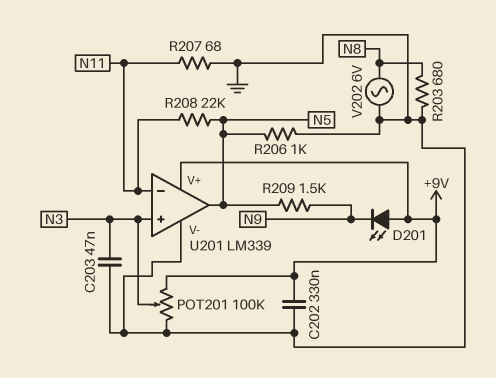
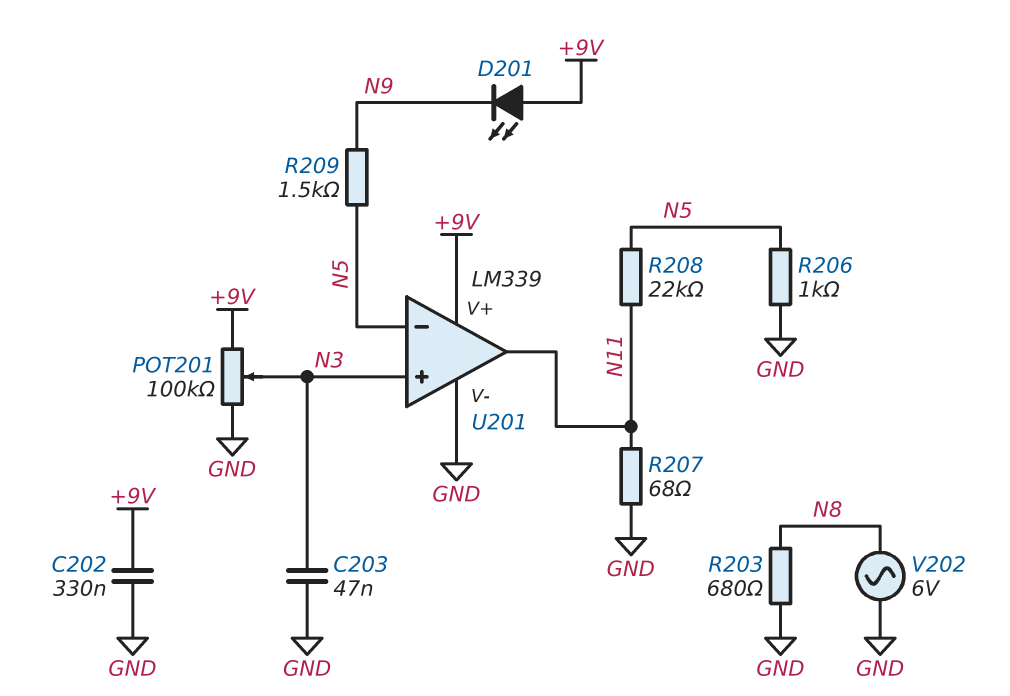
U201 pin in-: N11 -> N5
U201 pin out: N5 -> N11

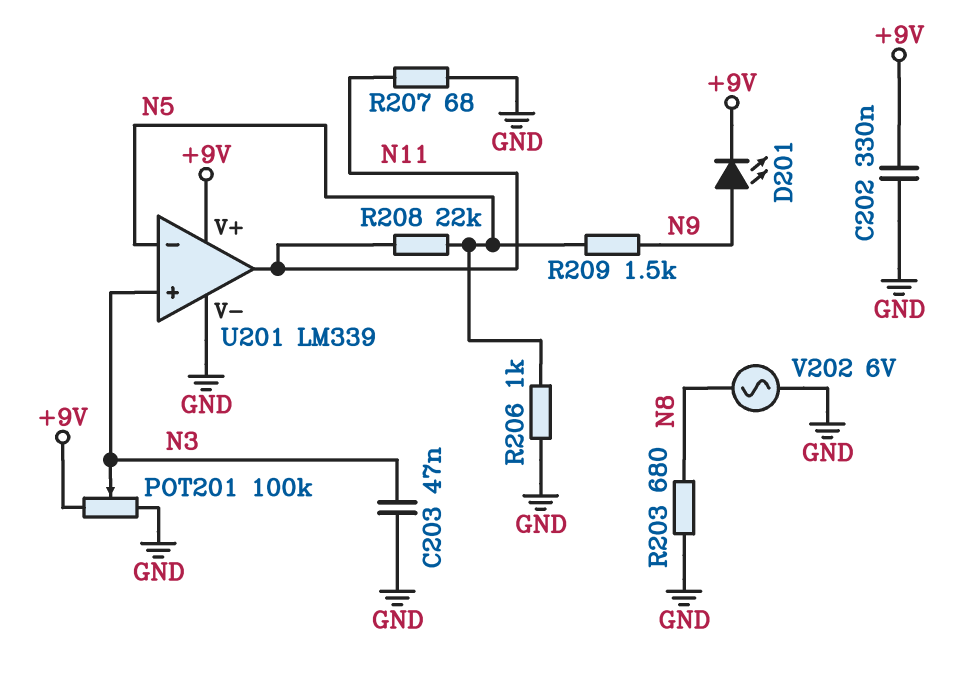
D201: LED (A +9V, K N9) -> LED (A N9, K +9V)

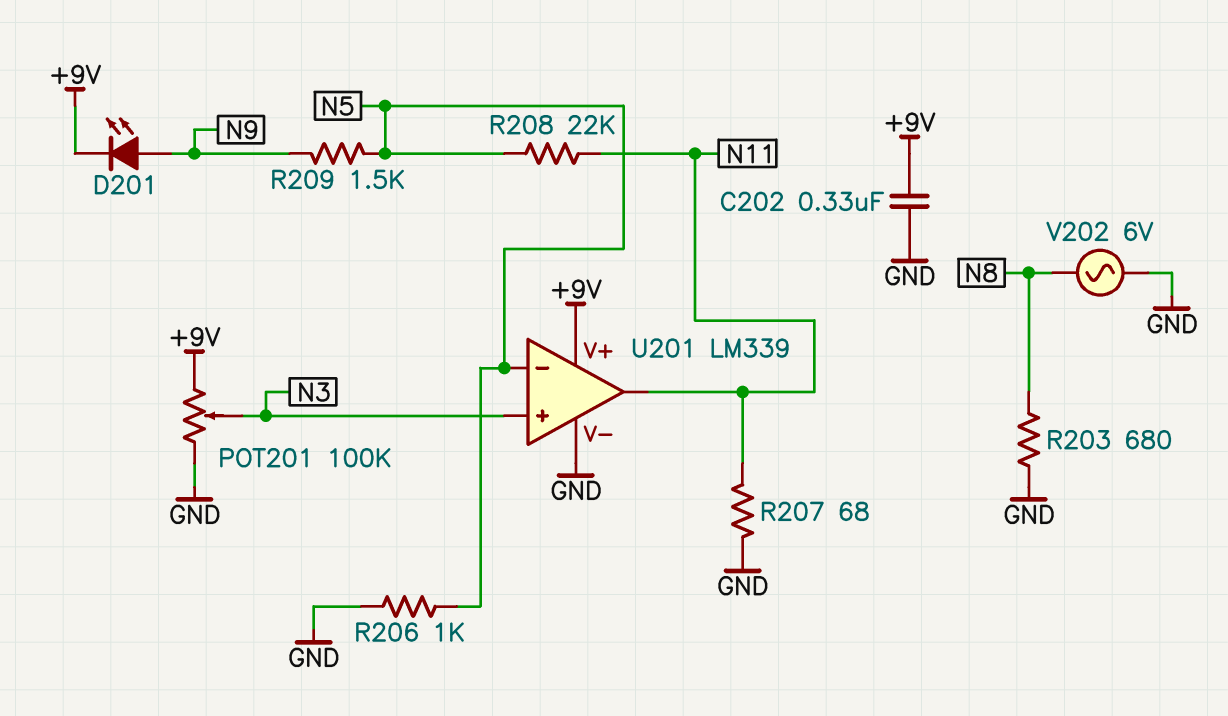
C203: 47nF (GND, N3) -> none

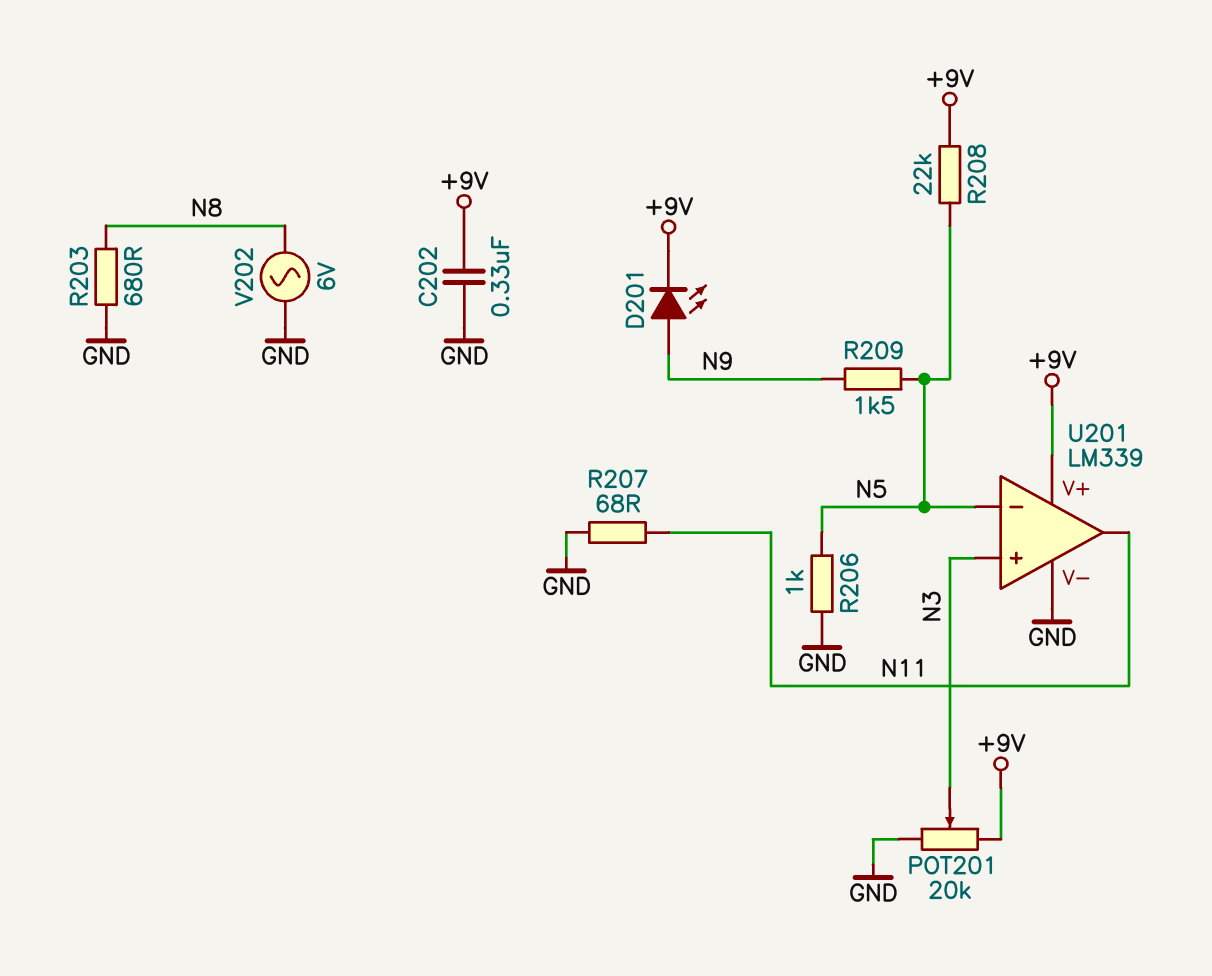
POT201: 100k (+9V, GND, wiper N3) -> 20k (+9V, GND, wiper N3)
R208: 22k (N5, N11) -> 22k (+9V, N5)

